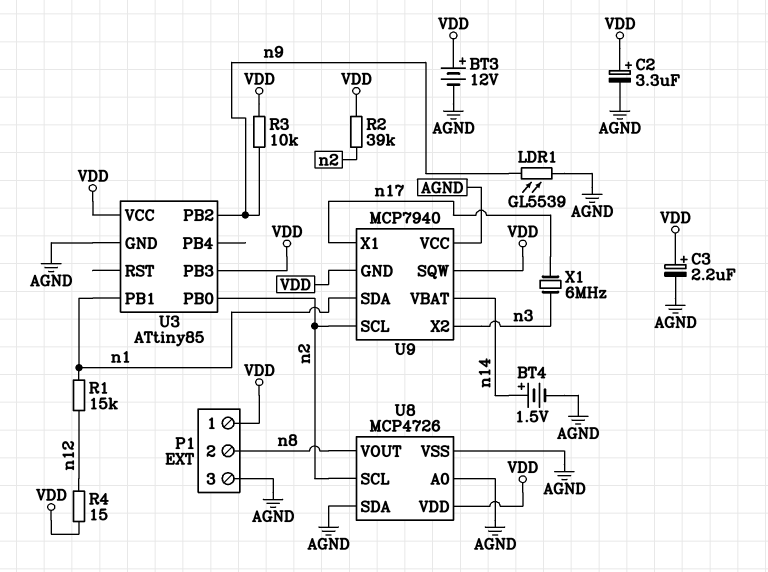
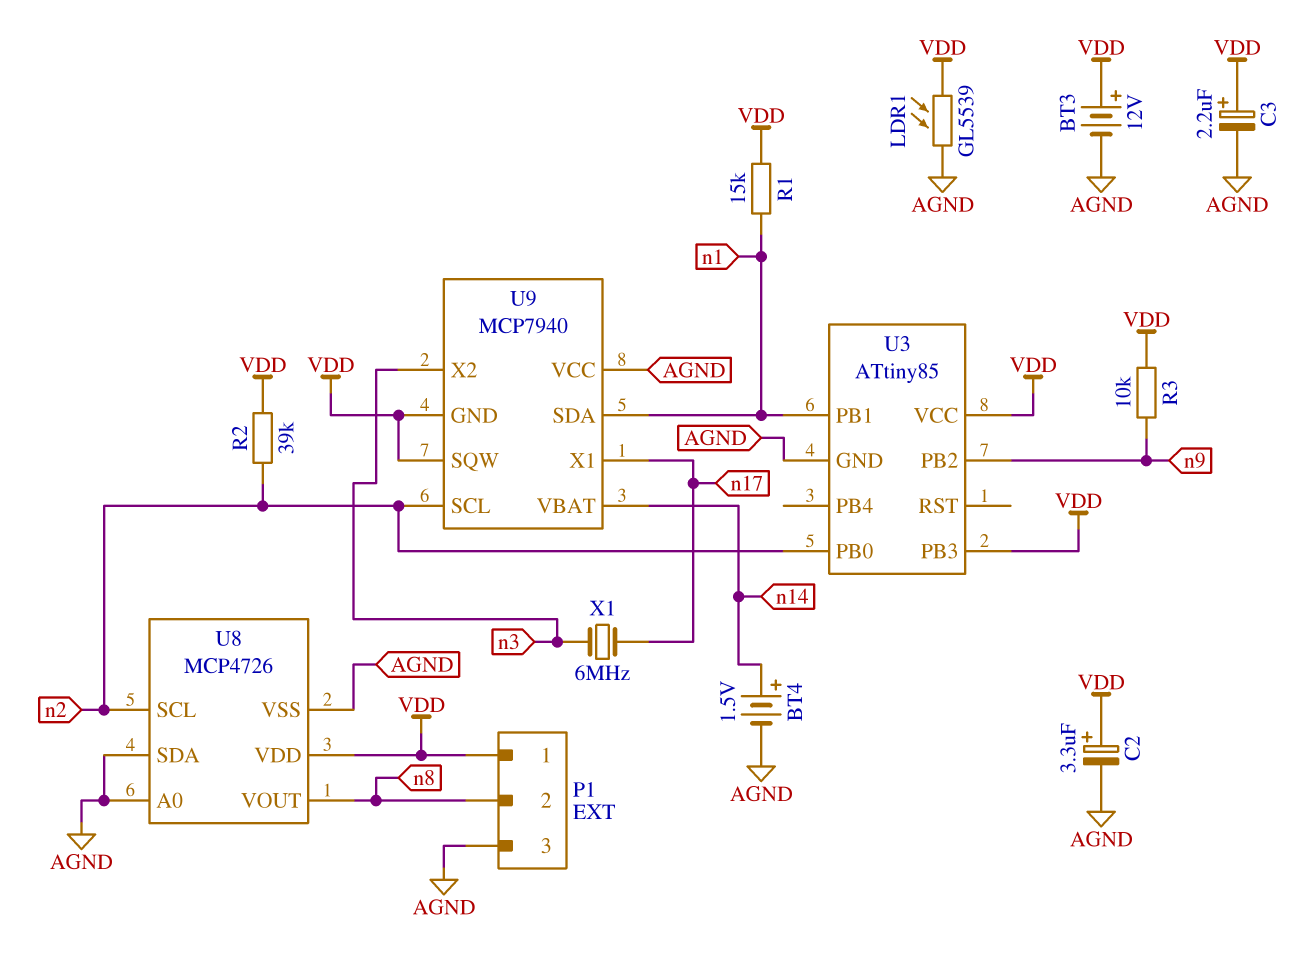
LDR1: GL5539 (AGND, n9) -> GL5539 (AGND, VDD)
R1: 15k (n1, n12) -> 15k (VDD, n1)
R4: 15 (VDD, n12) -> none

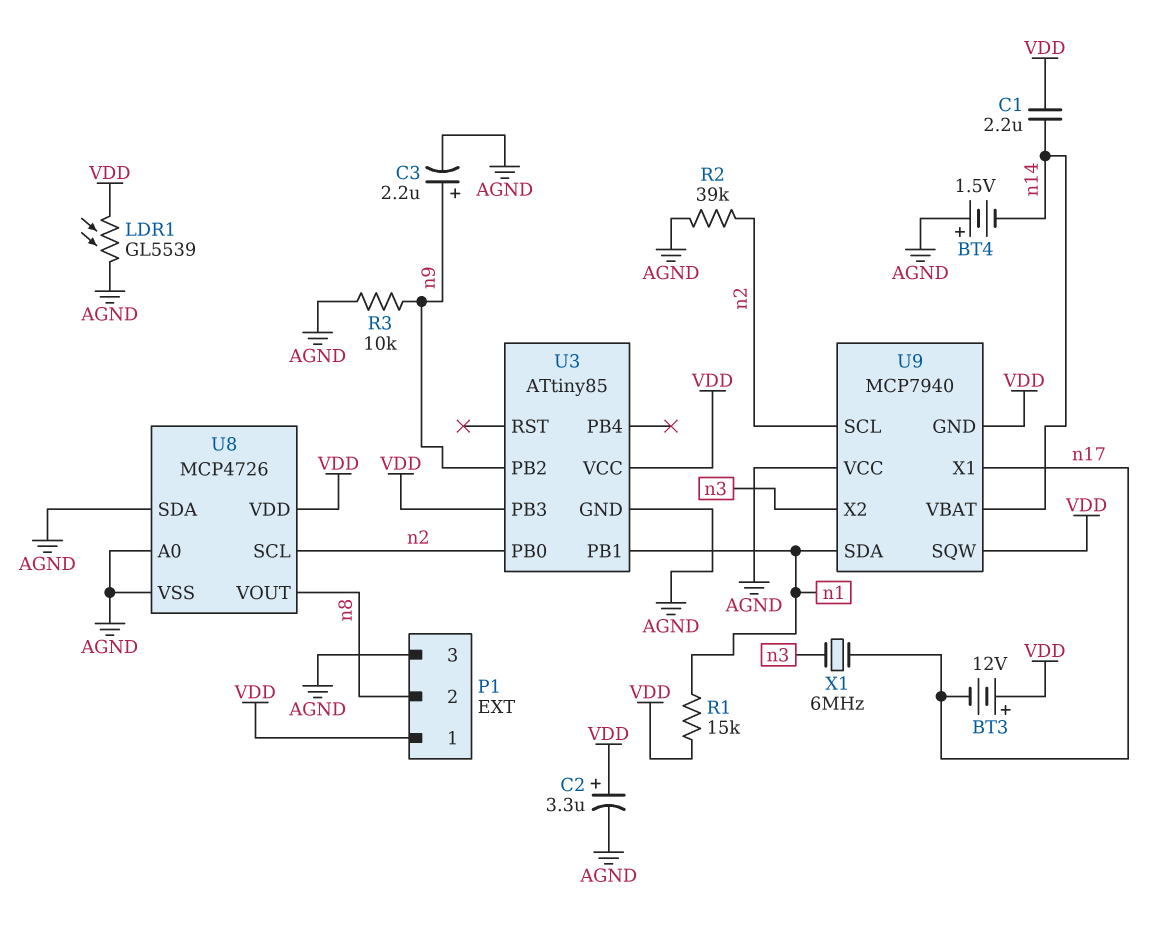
BT3: 12V (plus VDD, minus AGND) -> 12V (plus VDD, minus n17)
BT4: 1.5V (plus n14, minus AGND) -> 1.5V (plus AGND, minus n14)
C1: none -> 2.2uF (VDD, n14)
C3: 2.2uF (plus VDD, minus AGND) -> 2.2uF (plus n9, minus AGND)
R2: 39k (VDD, n2) -> 39k (AGND, n2)
R3: 10k (VDD, n9) -> 10k (AGND, n9)

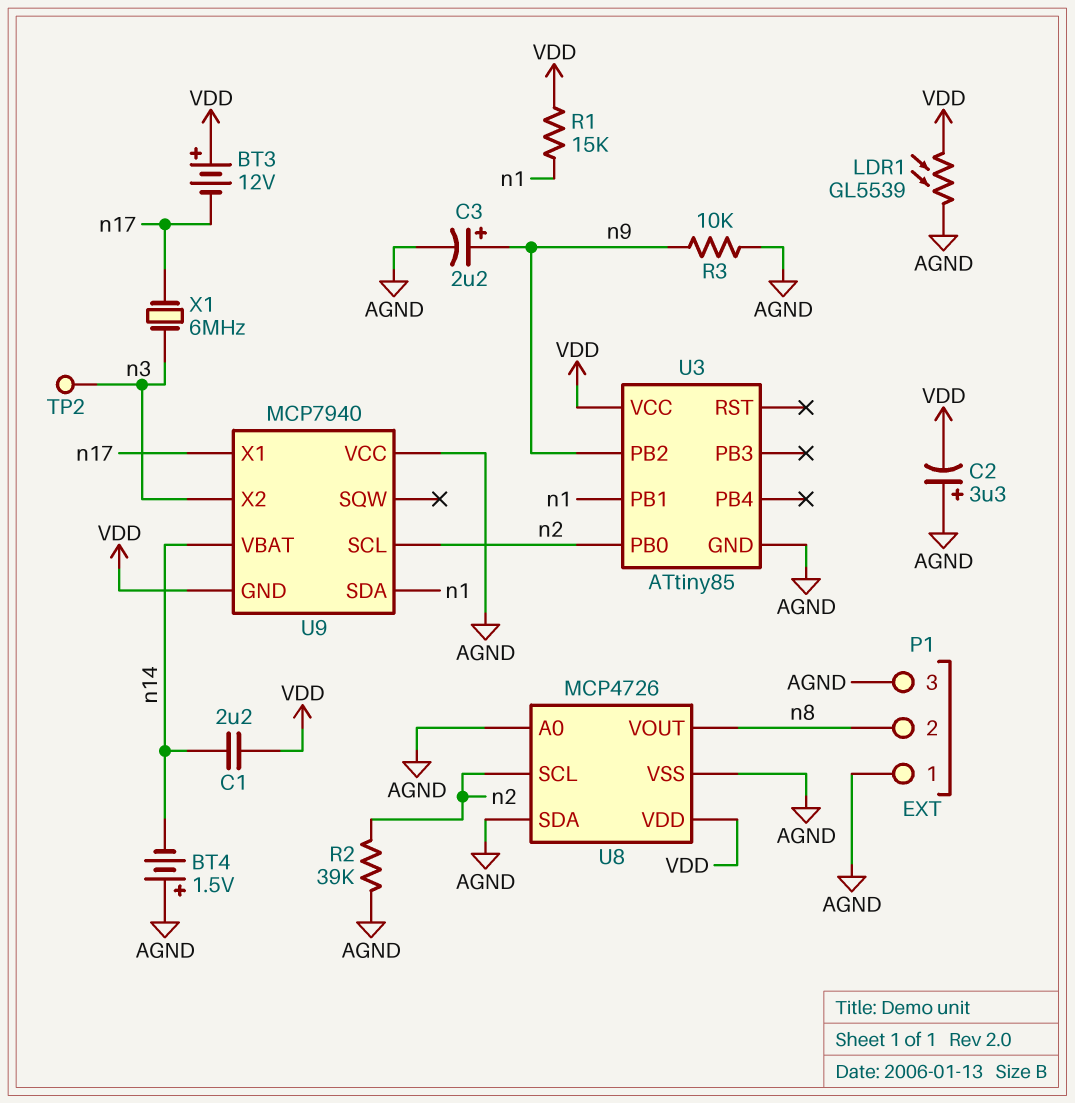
C2: 3.3uF (plus VDD, minus AGND) -> 3.3uF (plus AGND, minus VDD)
P1 pin 1: VDD -> AGND
TP2: none -> test point (n3)
U3 pin PB3: VDD -> none
U9 pin SQW: VDD -> none

